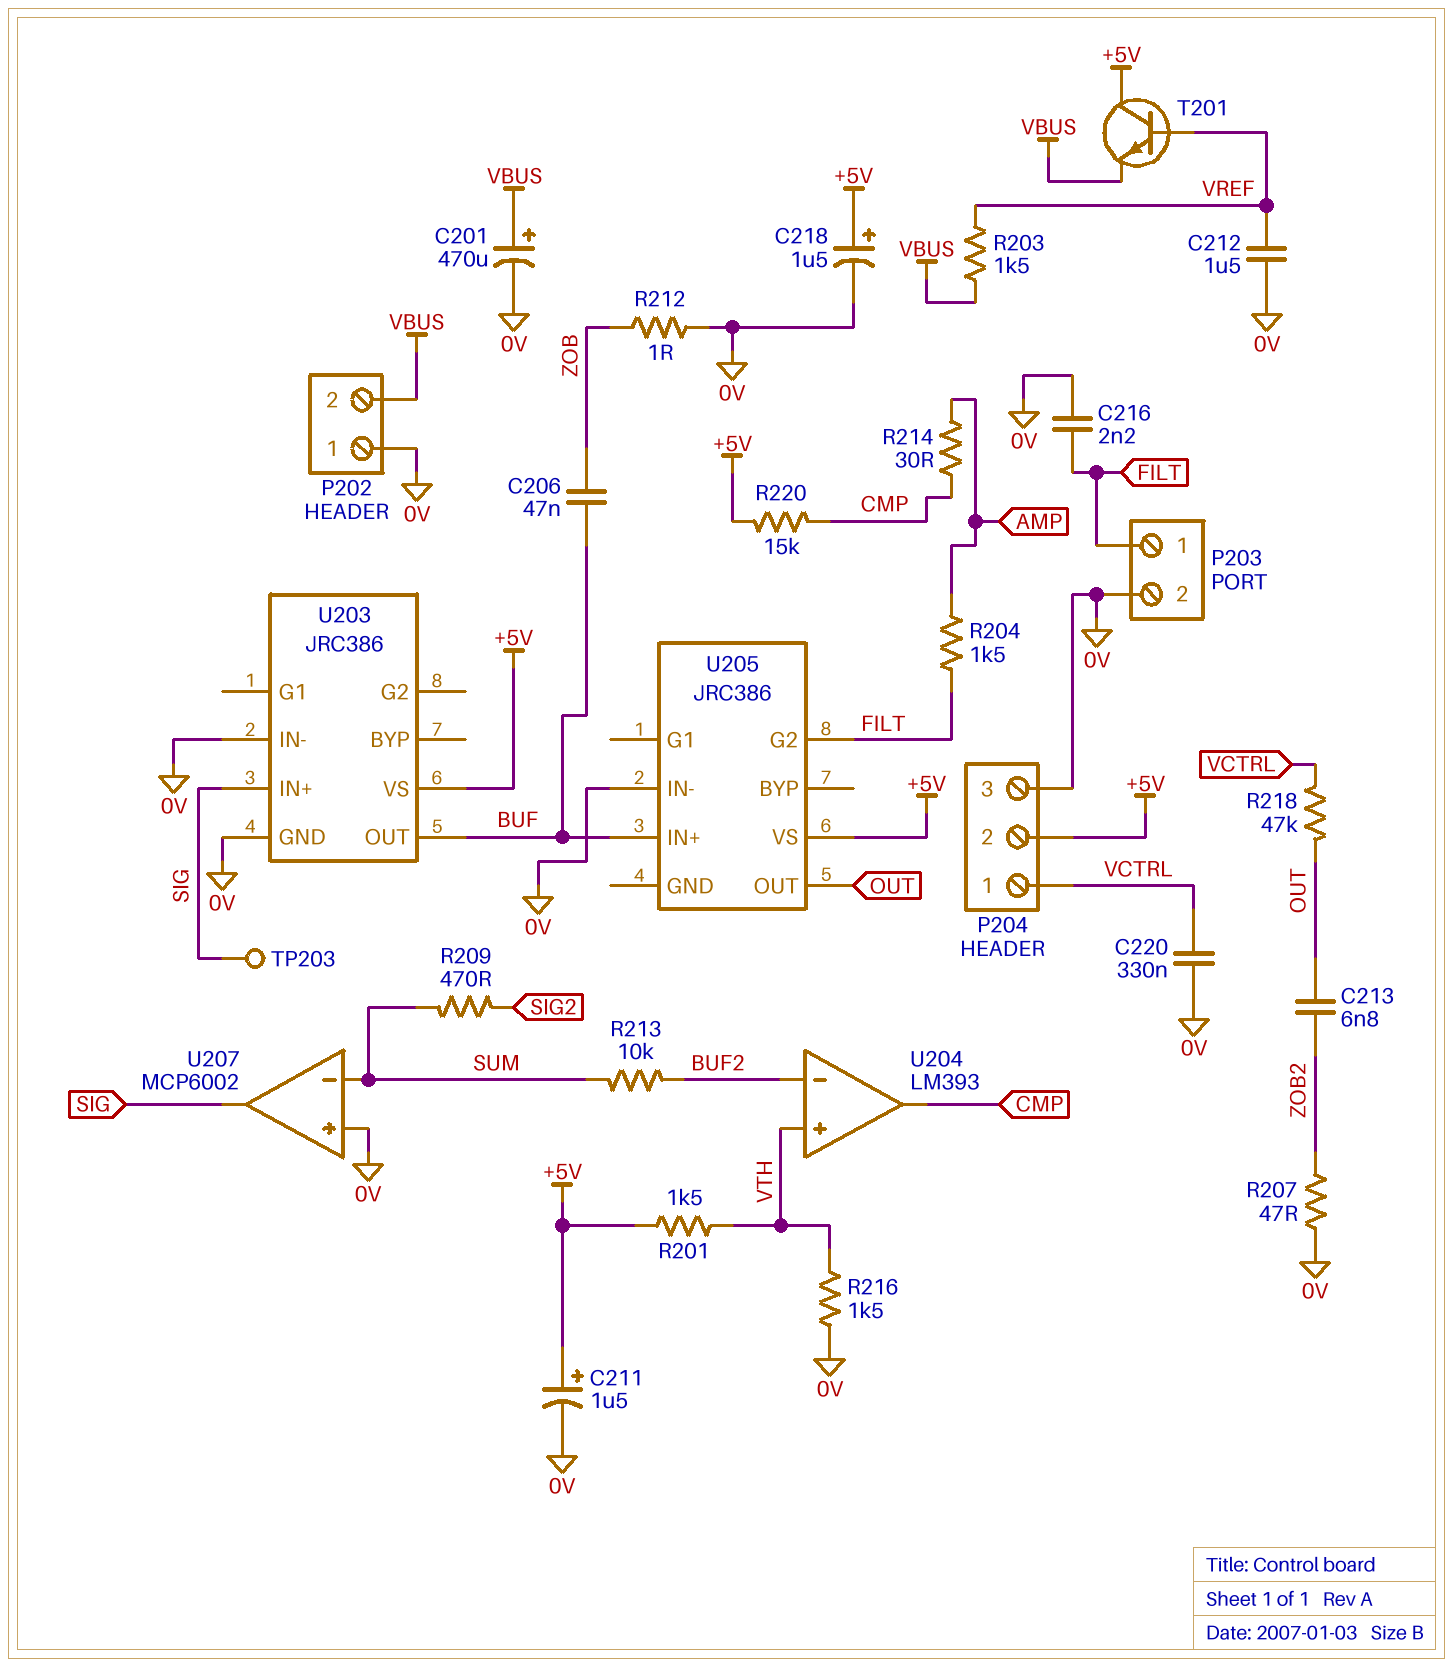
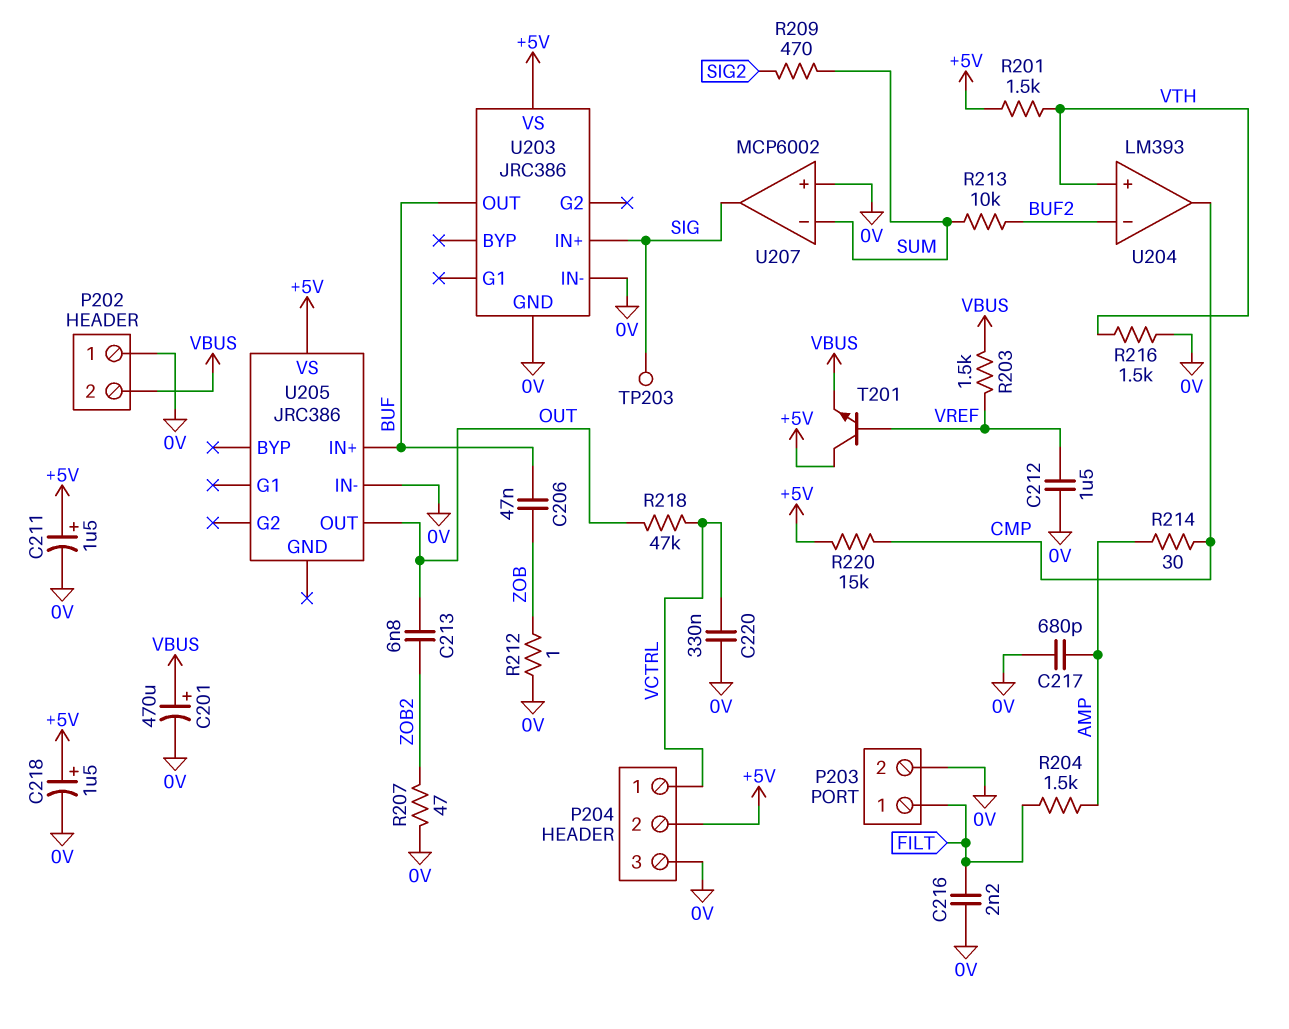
C217: none -> 680pF (0V, AMP)
U205 pin G2: FILT -> none

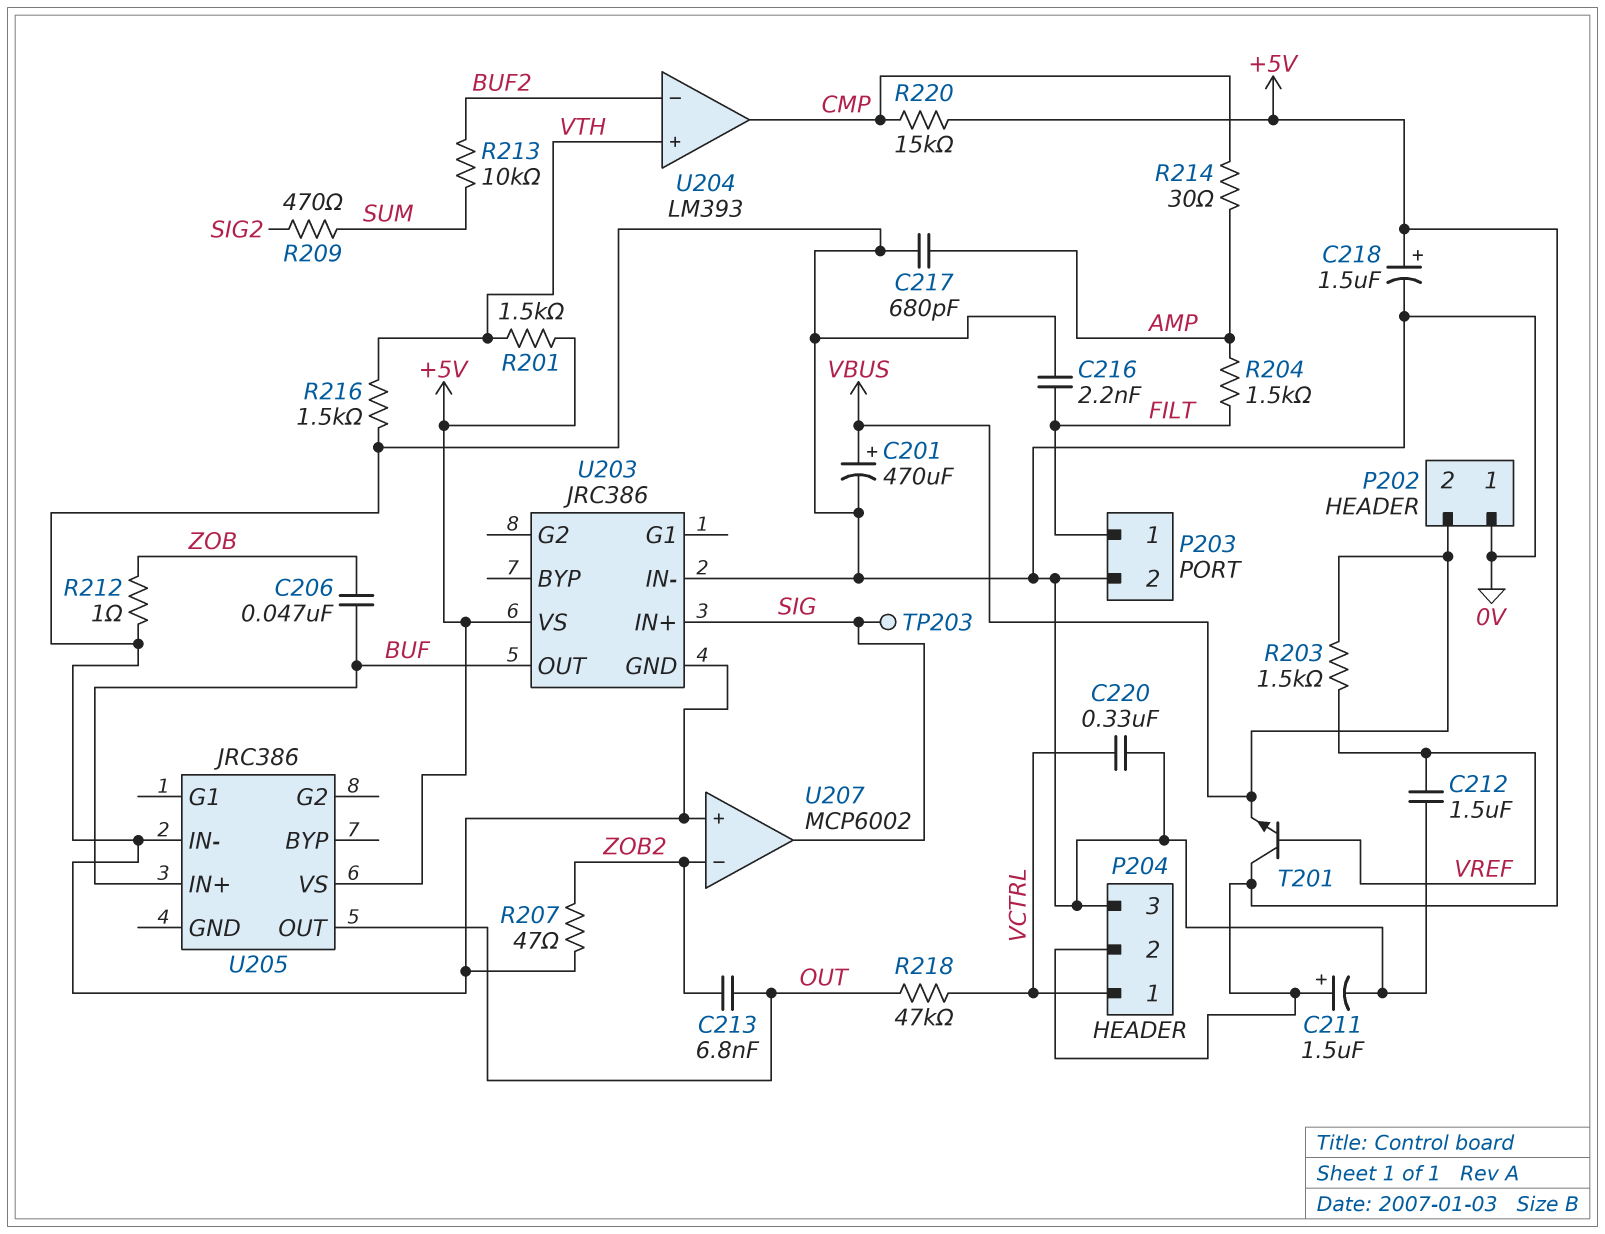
U207 pin in-: SUM -> ZOB2

